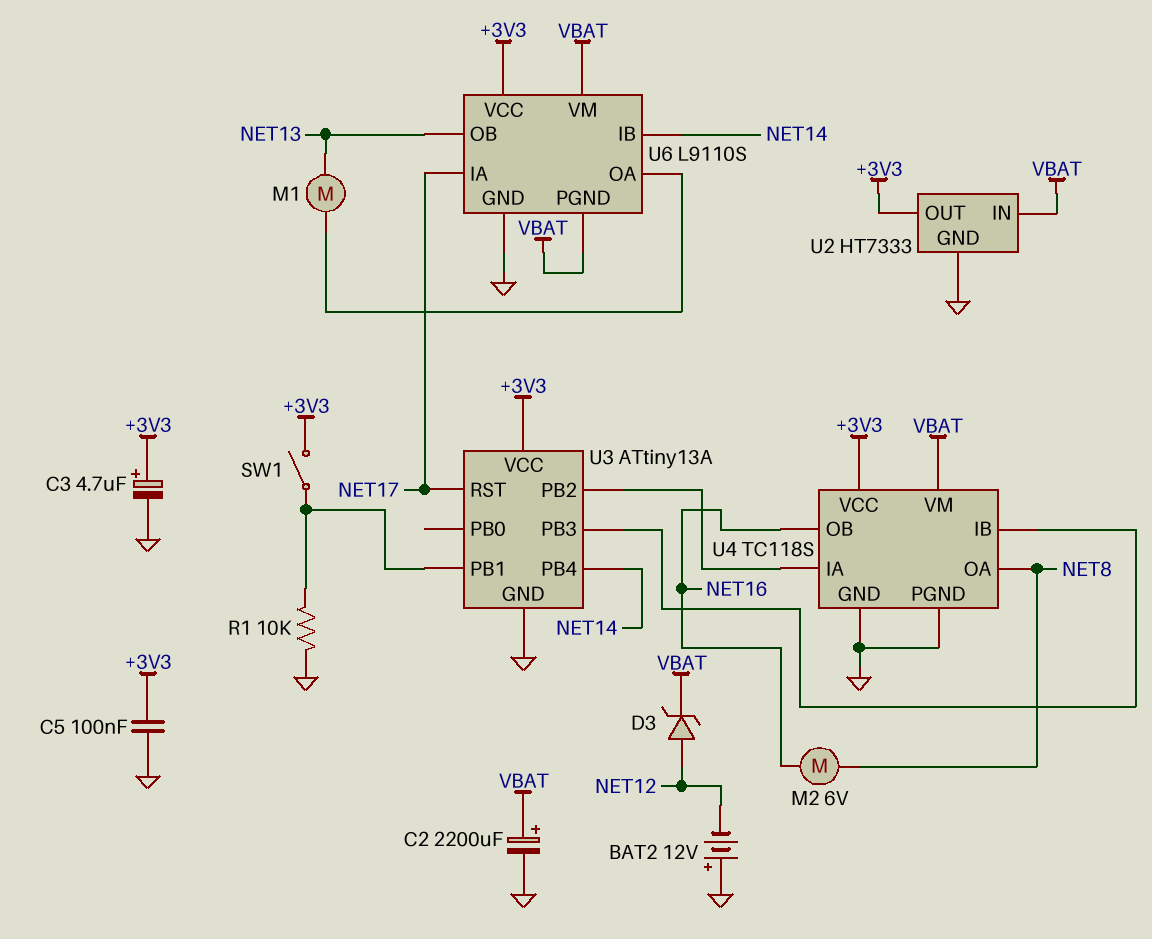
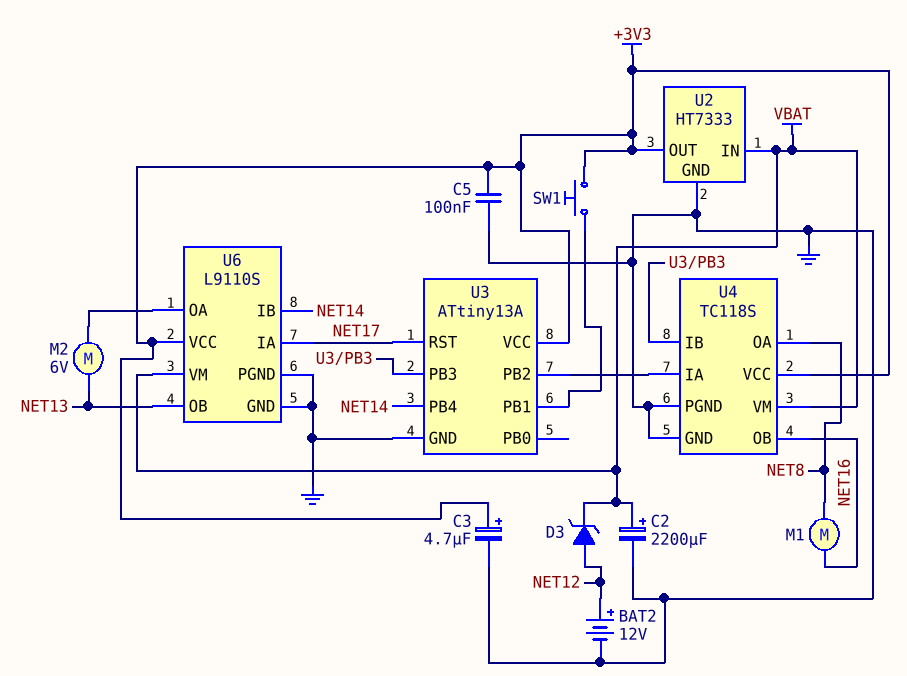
BAT2: 12V (plus GND, minus NET12) -> 12V (plus NET12, minus GND)
M1: motor (NET13, U6/OA) -> motor (NET8, NET16)
M2: motor 6V (NET8, NET16) -> motor 6V (NET13, U6/OA)
R1: 10k (GND, U3/PB1) -> none
SW1: switch (+3V3, U3/PB1) -> button (+3V3, U3/PB1)
U6 pin PGND: VBAT -> GND

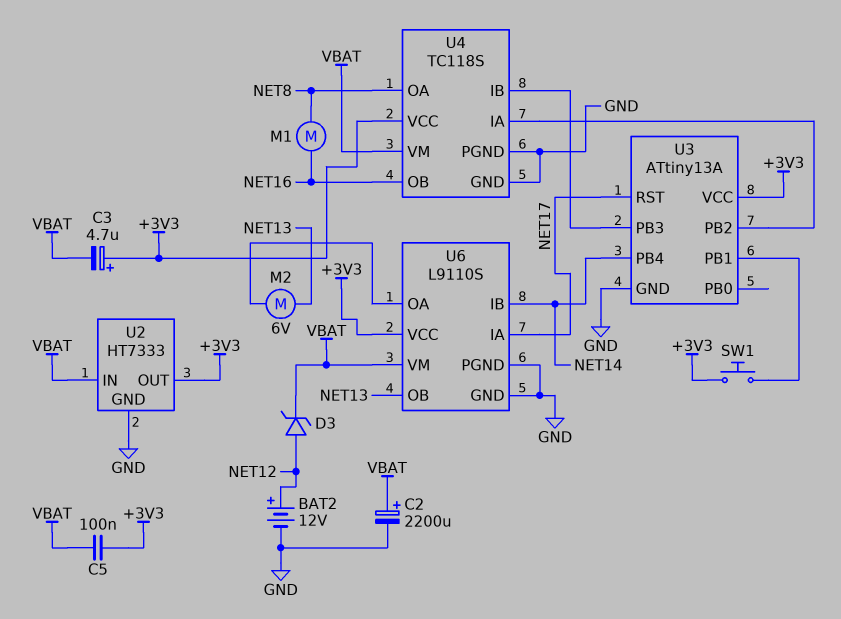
C3: 4.7uF (plus +3V3, minus GND) -> 4.7uF (plus +3V3, minus VBAT)
C5: 100nF (+3V3, GND) -> 100nF (+3V3, VBAT)

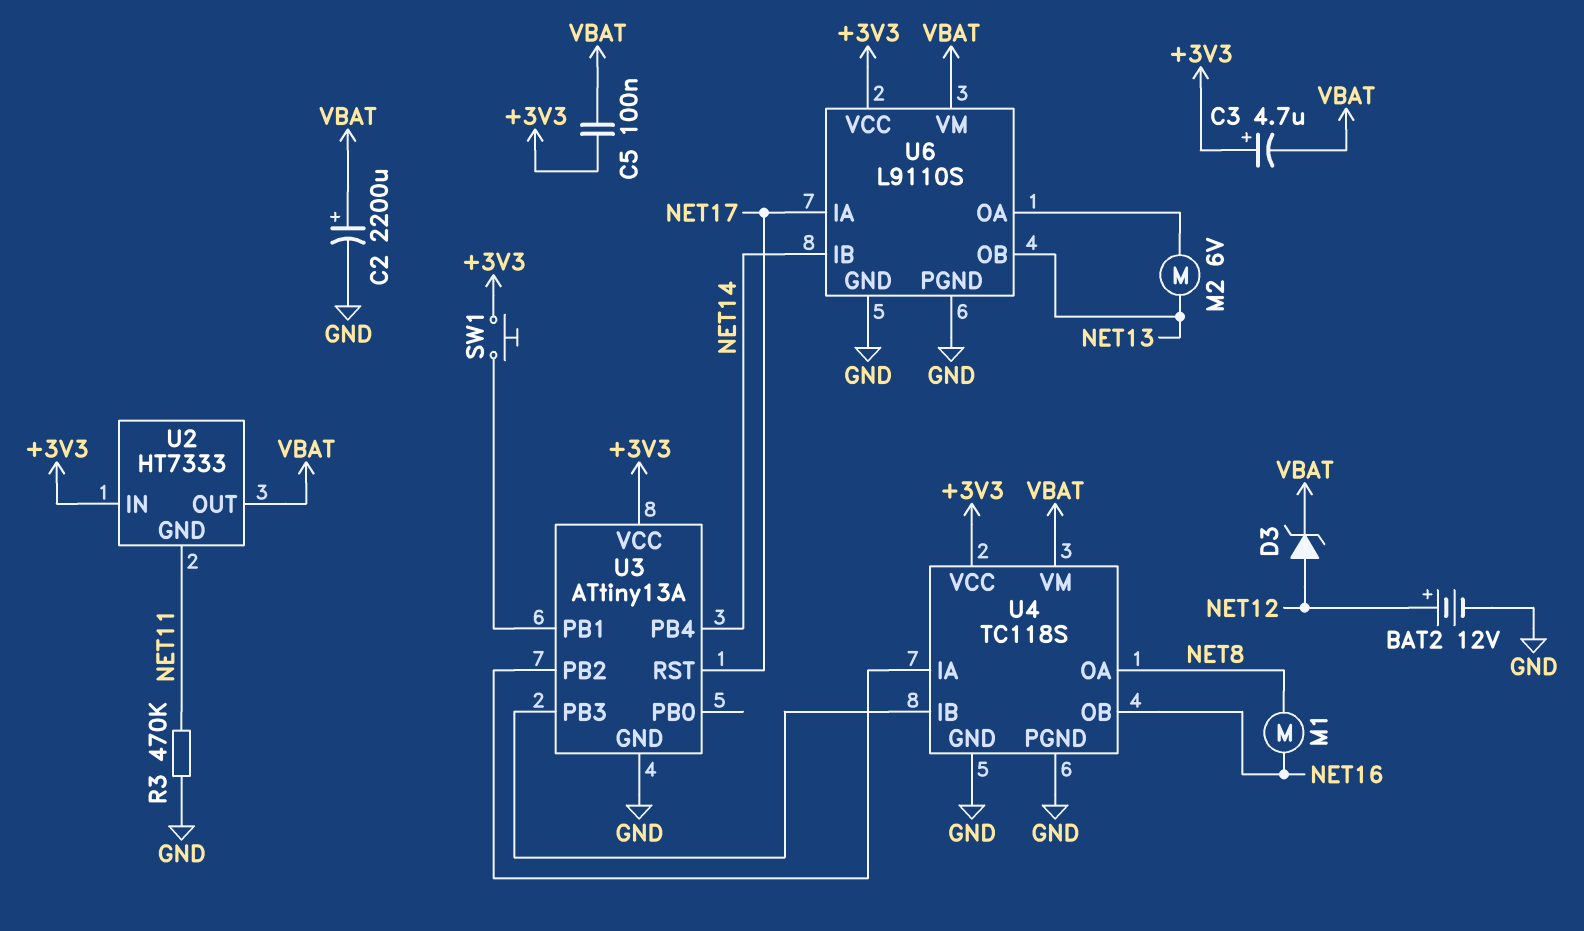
R3: none -> 470k (GND, NET11)
U2 pin GND: GND -> NET11
U2 pin IN: VBAT -> +3V3
U2 pin OUT: +3V3 -> VBAT

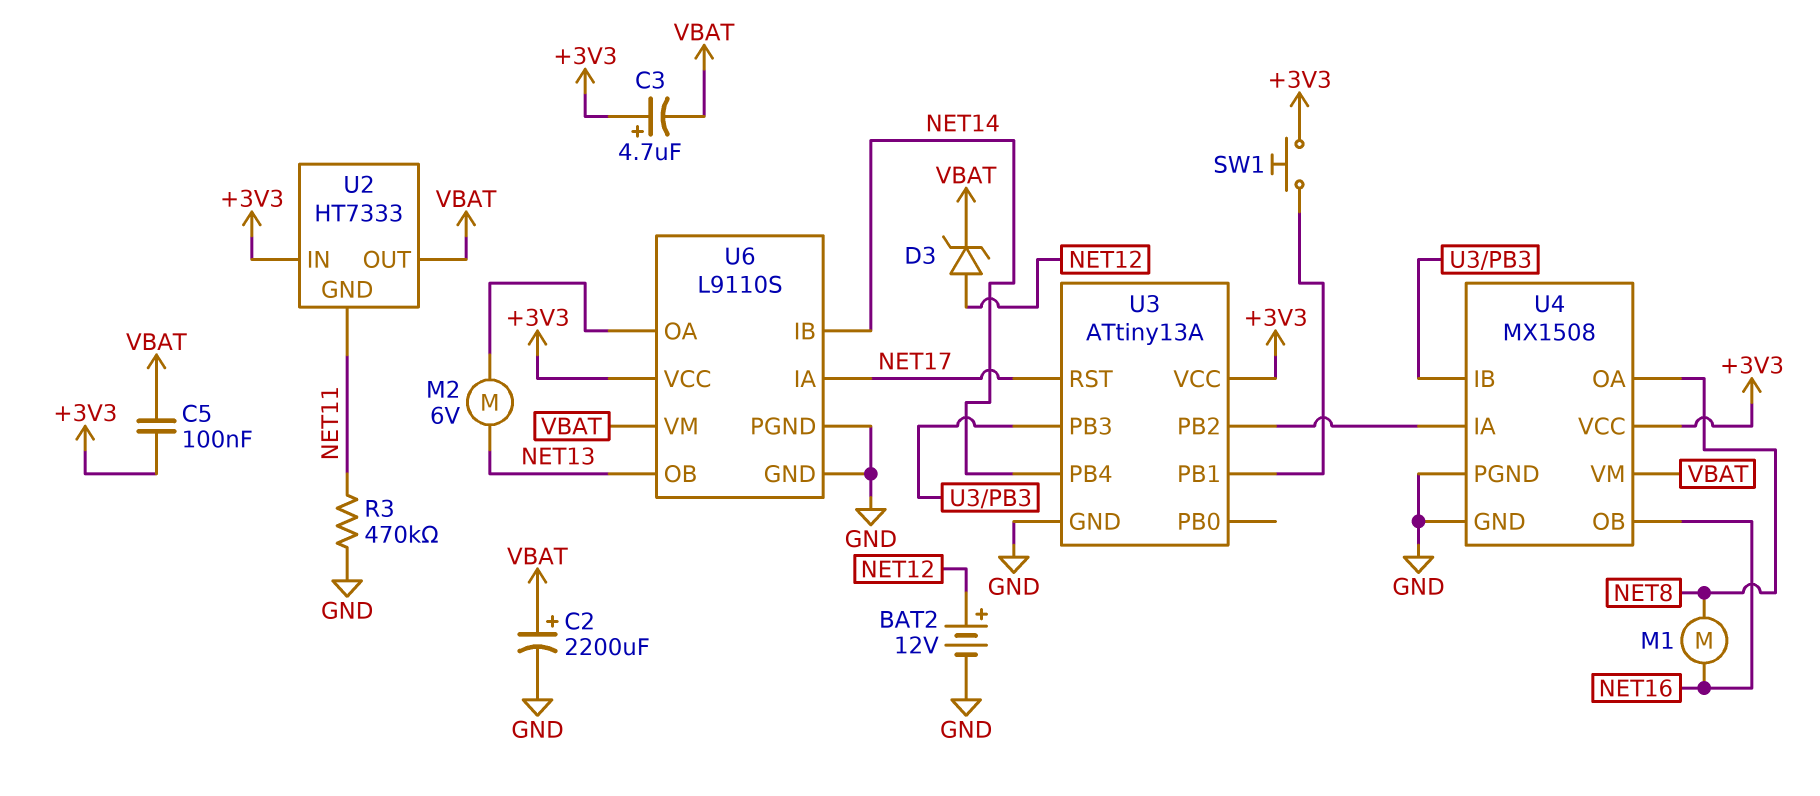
U4: TC118S -> MX1508

